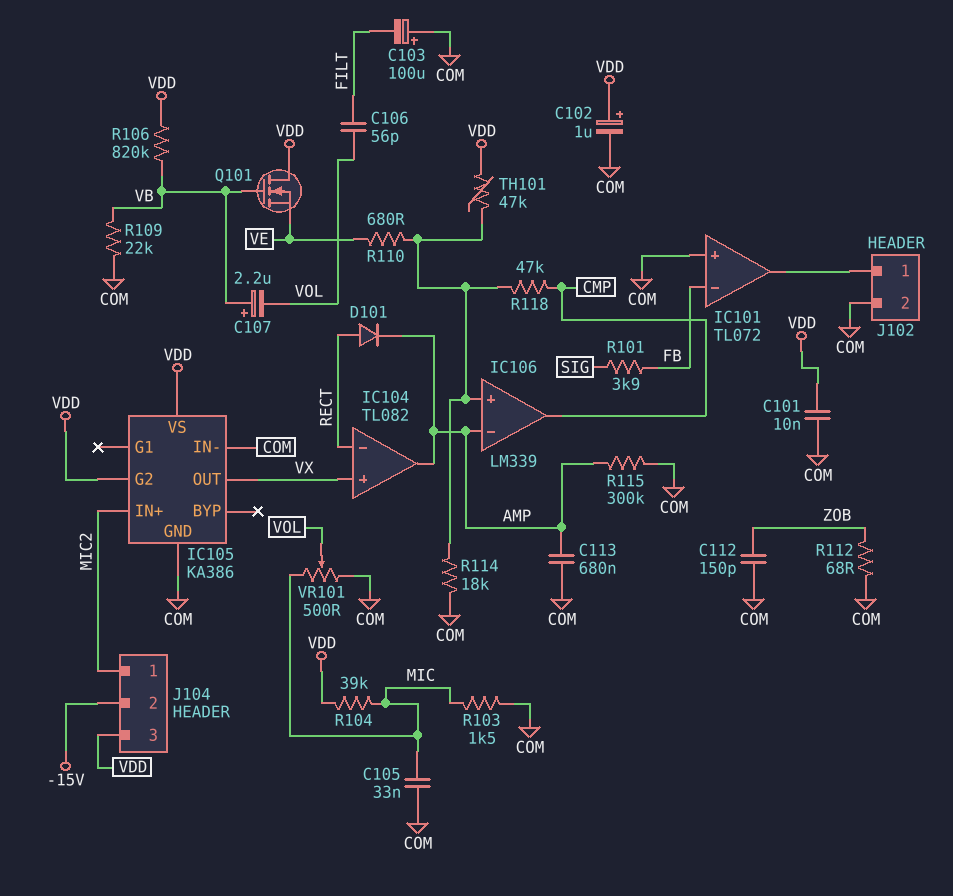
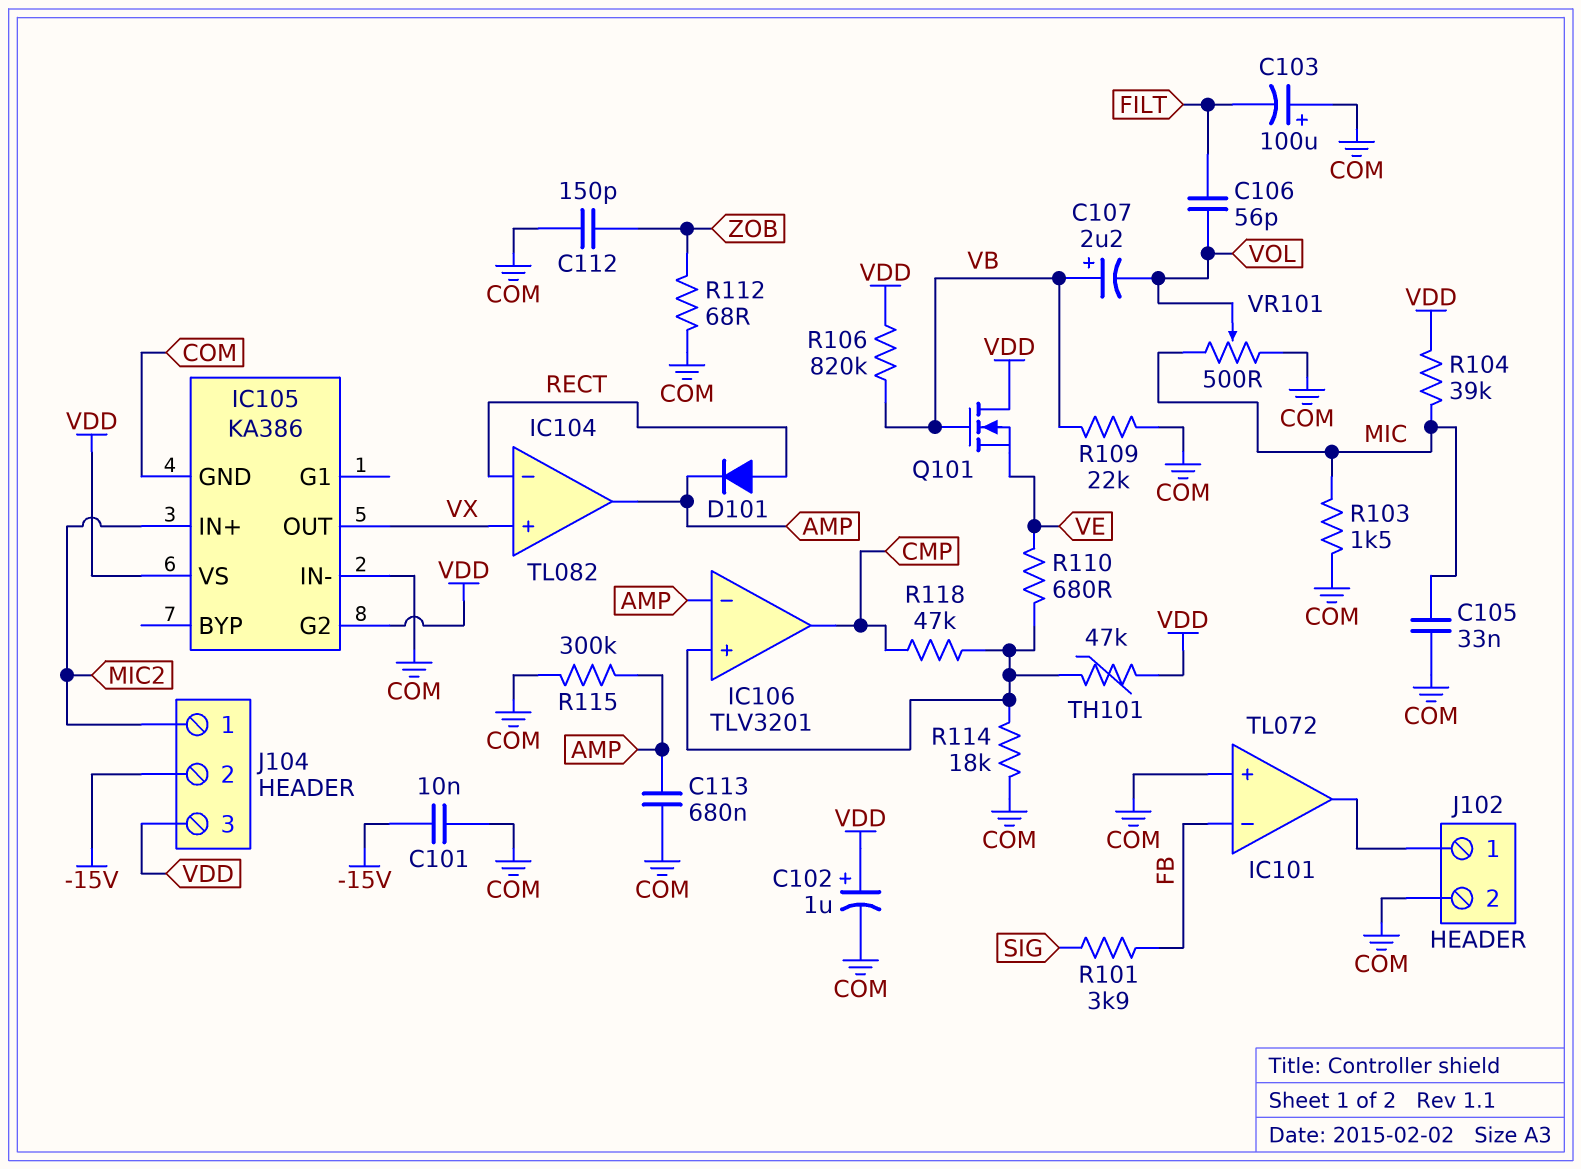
C101: 10nF (COM, VDD) -> 10nF (-15V, COM)
IC106: LM339 -> TLV3201

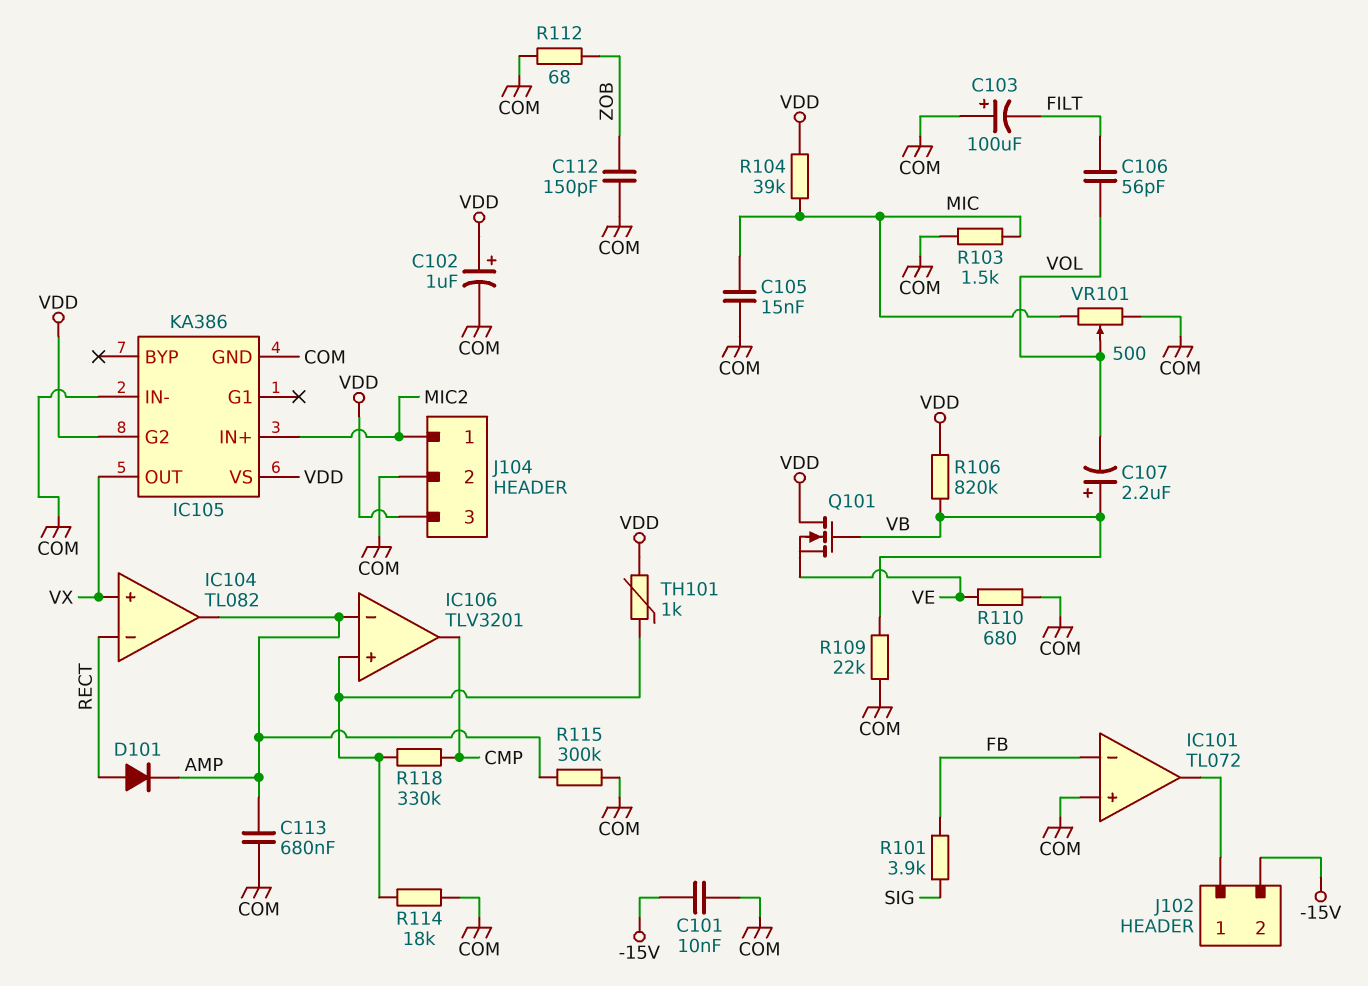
C105: 33nF (COM, MIC) -> 15nF (COM, MIC)
J102 pin 2: COM -> -15V
J104 pin 2: -15V -> COM
R110: 680 (IC106/in+, VE) -> 680 (COM, VE)
R118: 47k (CMP, IC106/in+) -> 330k (CMP, IC106/in+)
TH101: 47k (IC106/in+, VDD) -> 1k (IC106/in+, VDD)

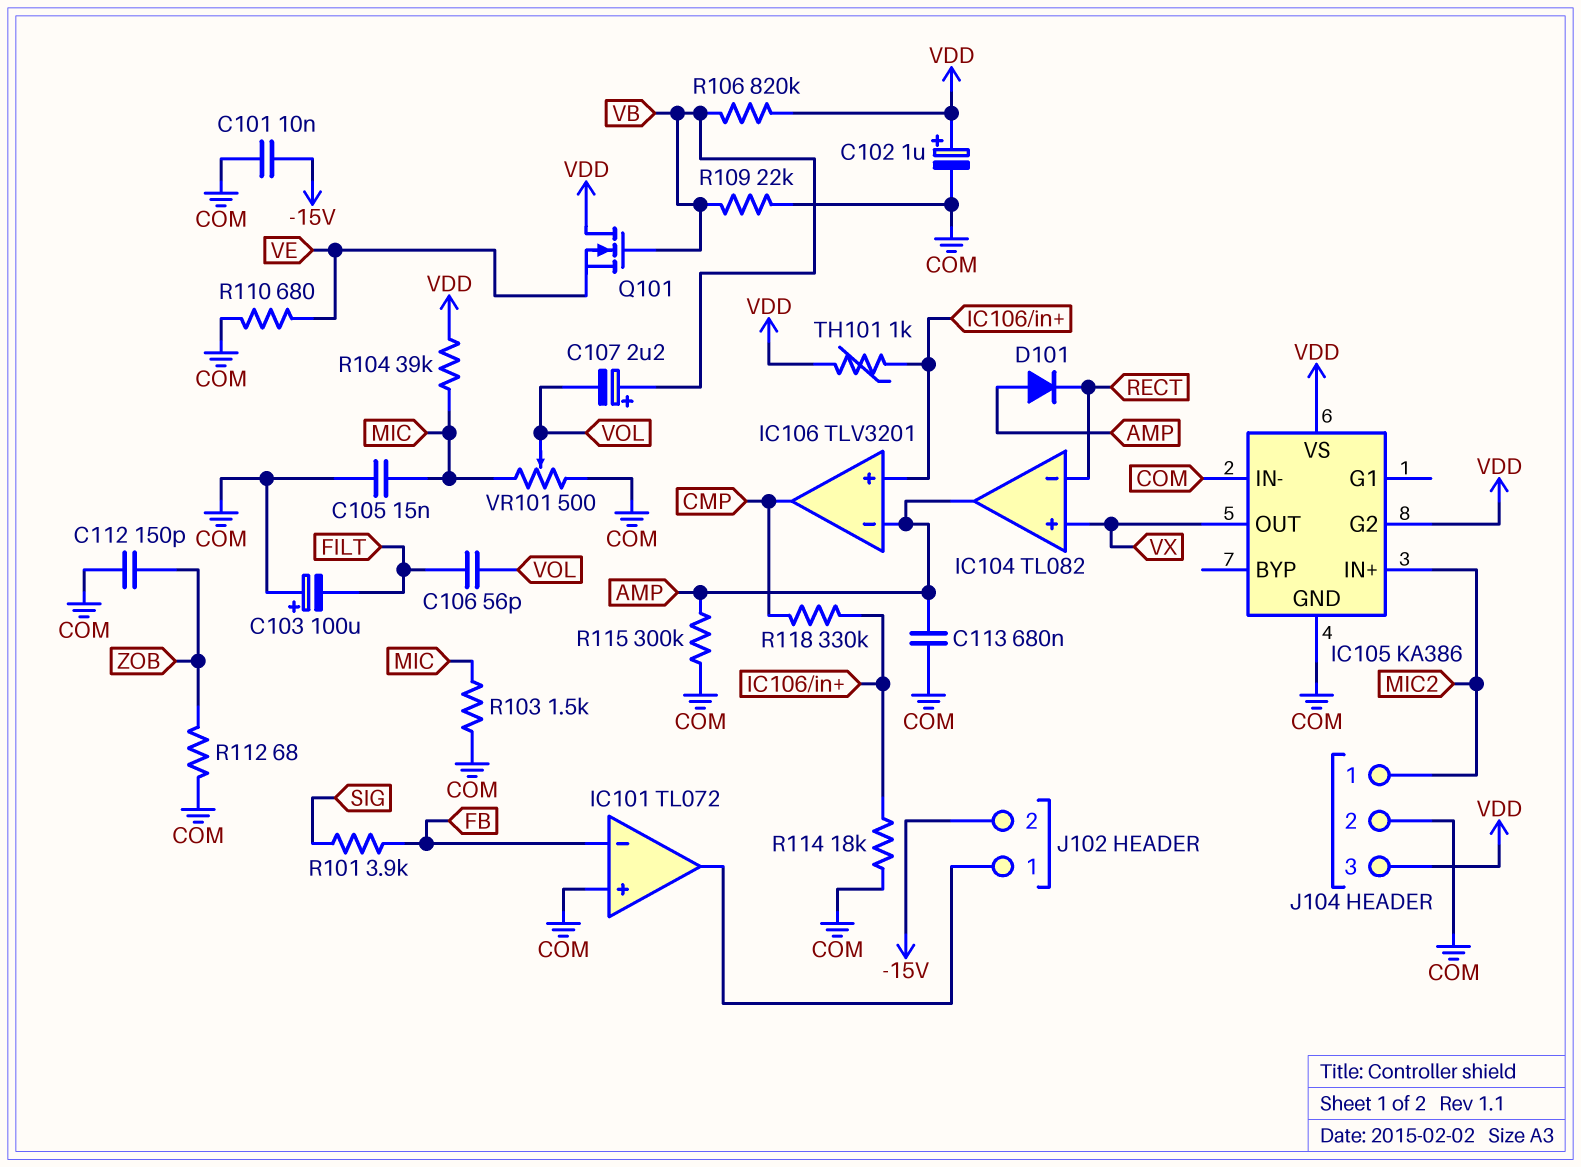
D101: diode (A RECT, K AMP) -> diode (A AMP, K RECT)

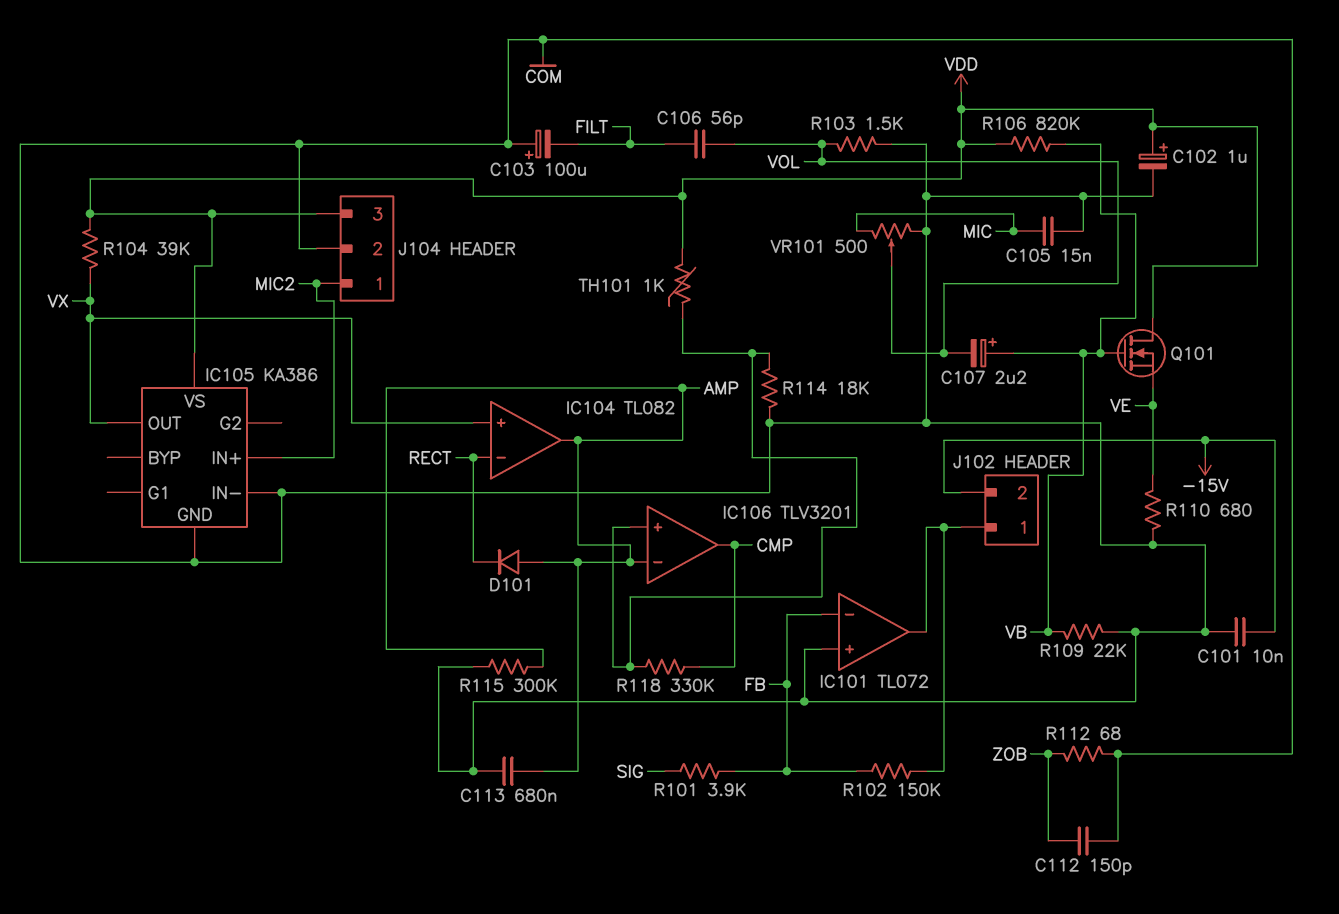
IC105 pin G2: VDD -> none
R102: none -> 150k (FB, IC101/out)
R103: 1.5k (COM, MIC) -> 1.5k (COM, VOL)
R104: 39k (MIC, VDD) -> 39k (VDD, VX)

